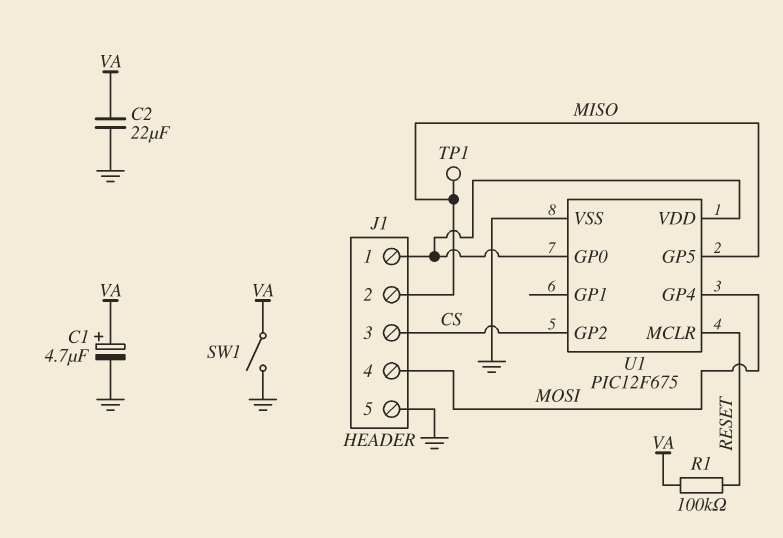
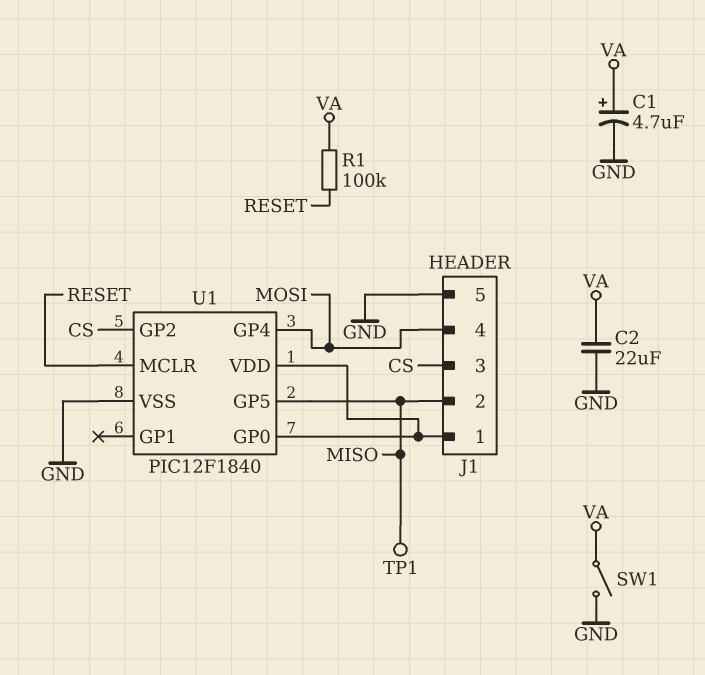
U1: PIC12F675 -> PIC12F1840

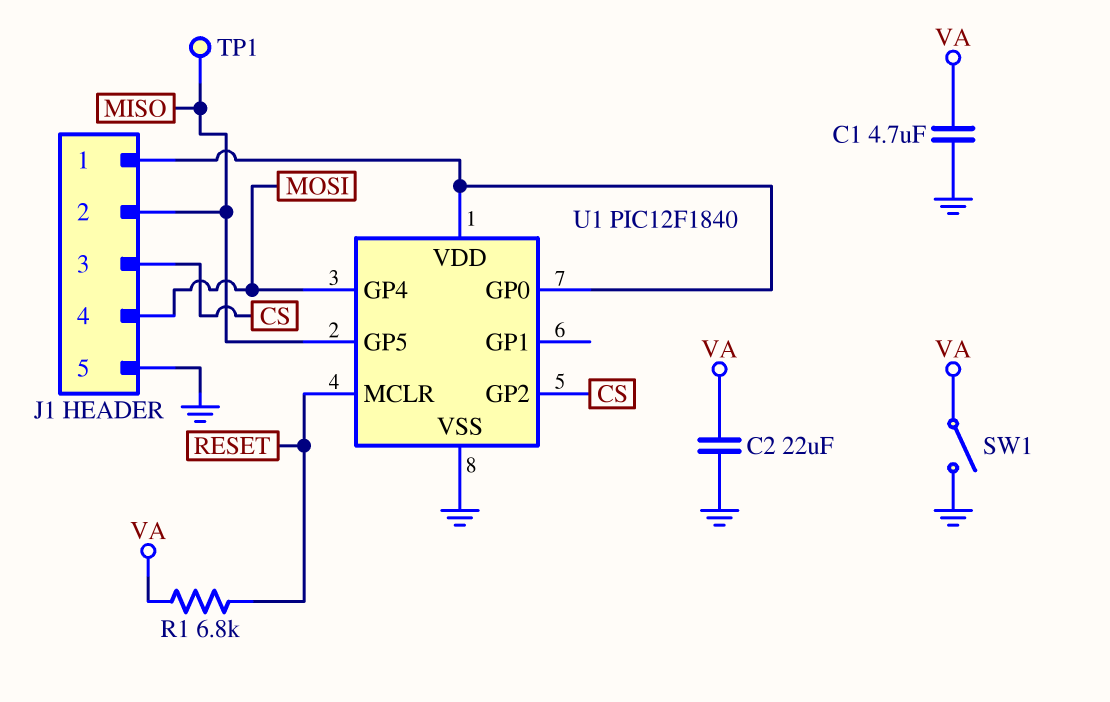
C1: 4.7uF (plus VA, minus GND) -> 4.7uF (GND, VA)
R1: 100k (RESET, VA) -> 6.8k (RESET, VA)

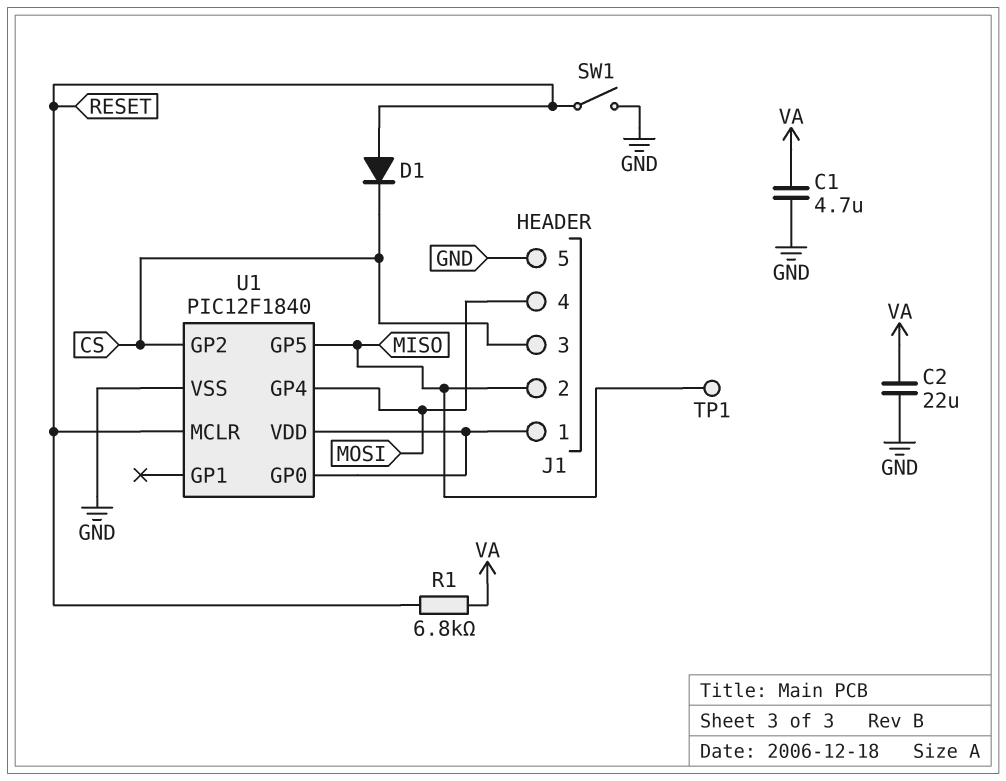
D1: none -> diode (A RESET, K CS)
SW1: switch (GND, VA) -> switch (GND, RESET)

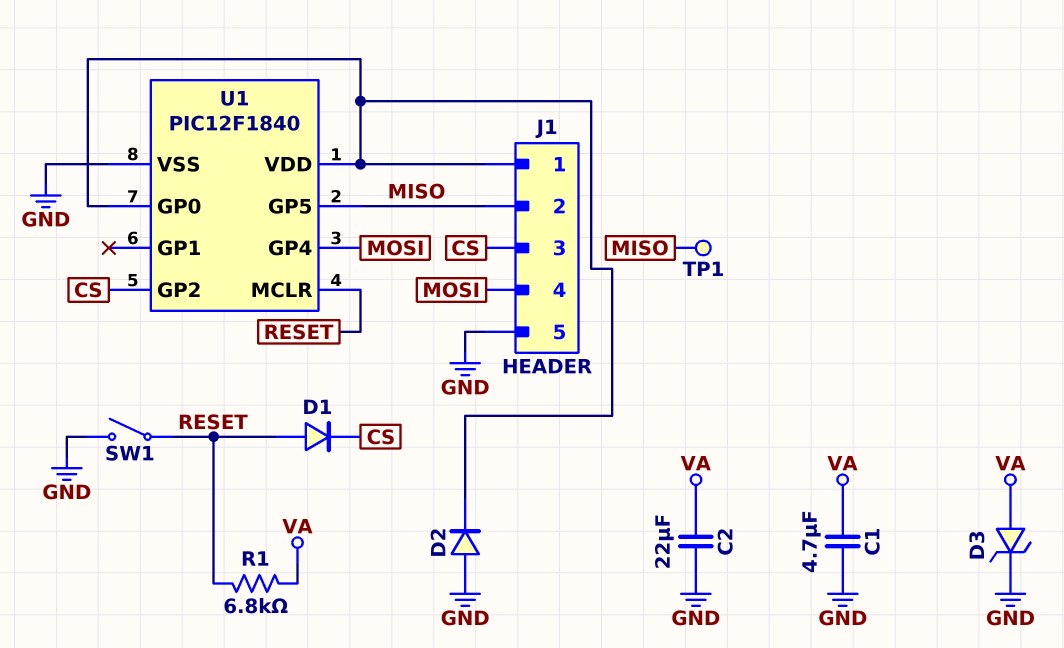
D2: none -> diode (A GND, K J1/1)
D3: none -> zener (A VA, K GND)

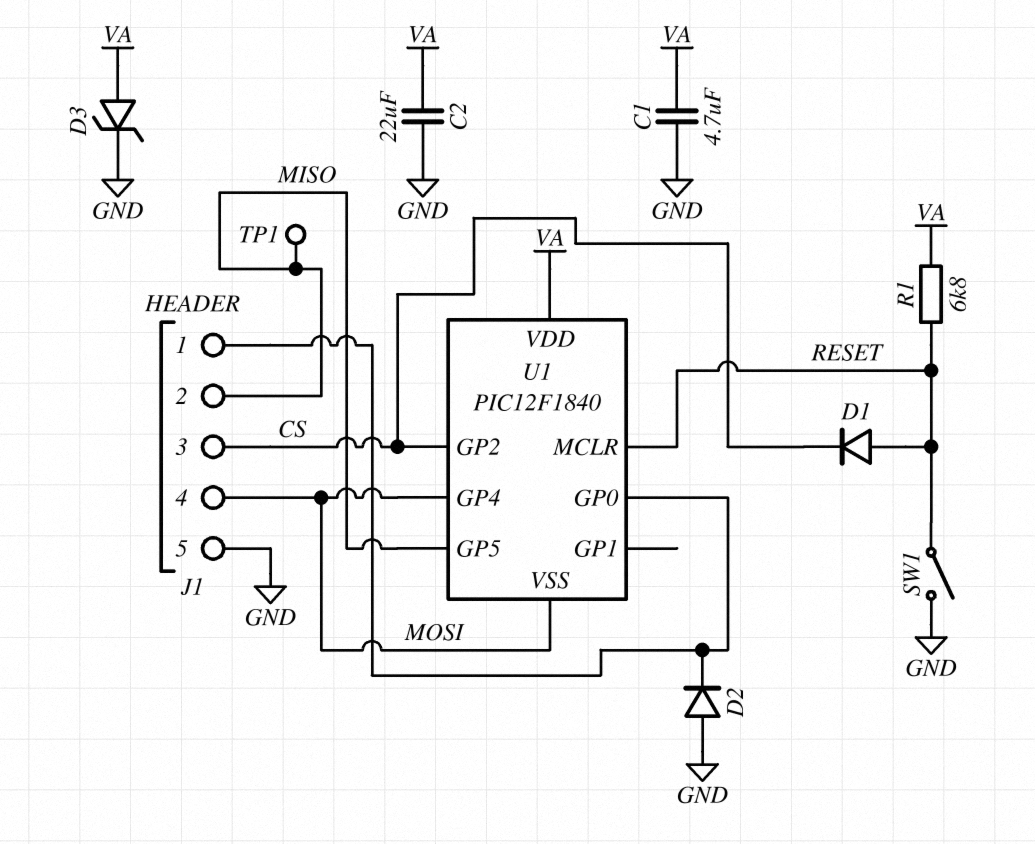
U1 pin VDD: J1/1 -> VA
U1 pin VSS: GND -> MOSI

